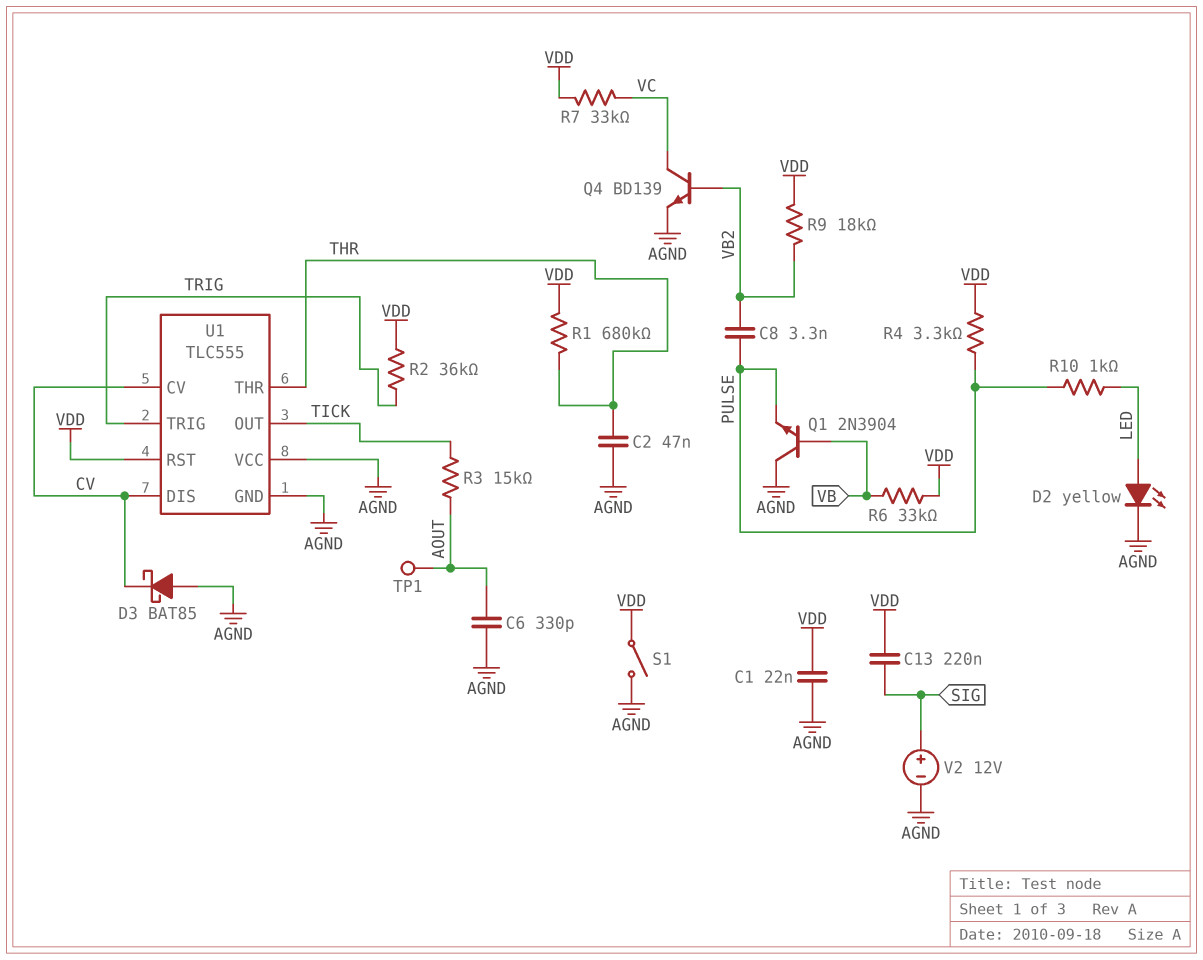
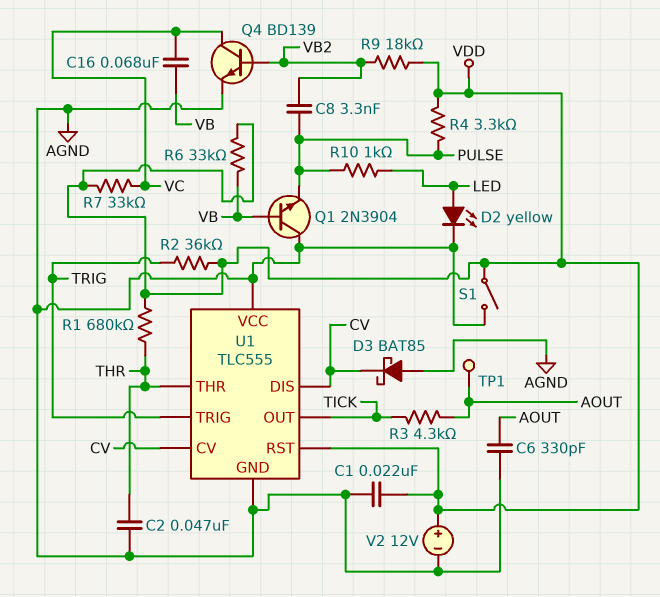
C13: 220nF (SIG, VDD) -> none
C16: none -> 68nF (VB, VC)
R3: 15k (AOUT, TICK) -> 4.3k (AOUT, TICK)
V2: 12V (plus SIG, minus AGND) -> 12V (plus VDD, minus AGND)

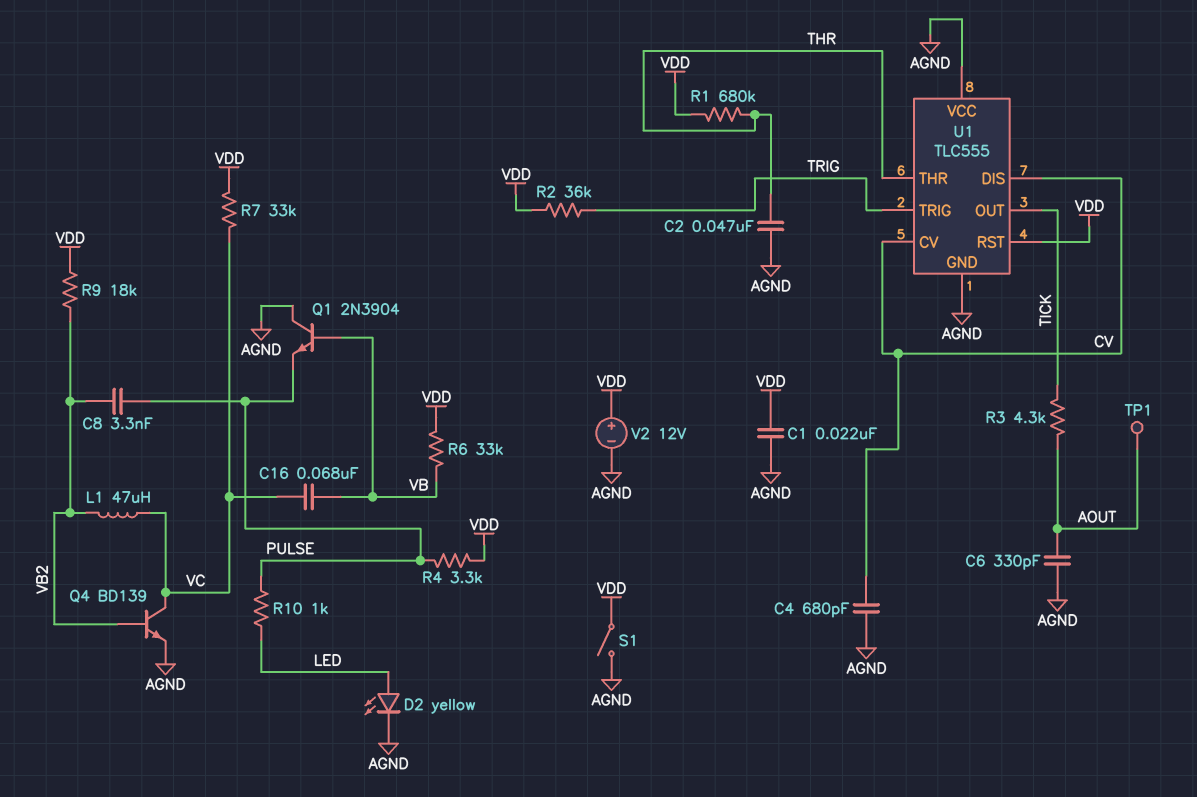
C4: none -> 680pF (AGND, CV)
D3: schottky BAT85 (A AGND, K CV) -> none
L1: none -> 47uH (VB2, VC)

